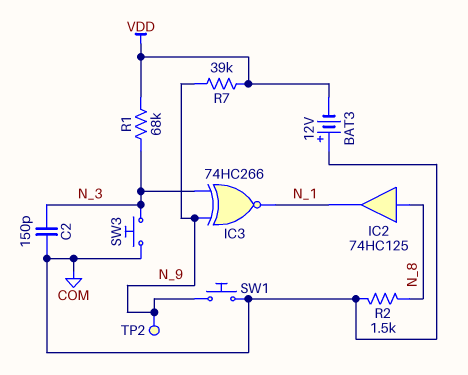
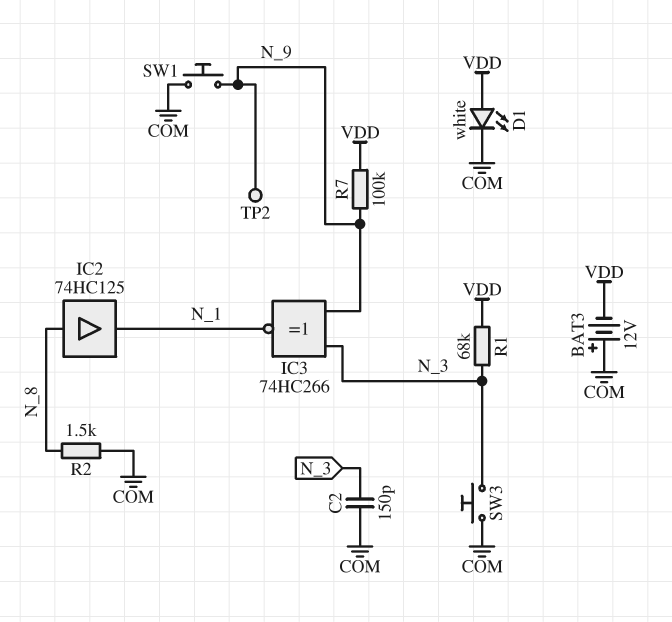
D1: none -> LED white (A VDD, K COM)
R7: 39k (N_9, VDD) -> 100k (N_9, VDD)

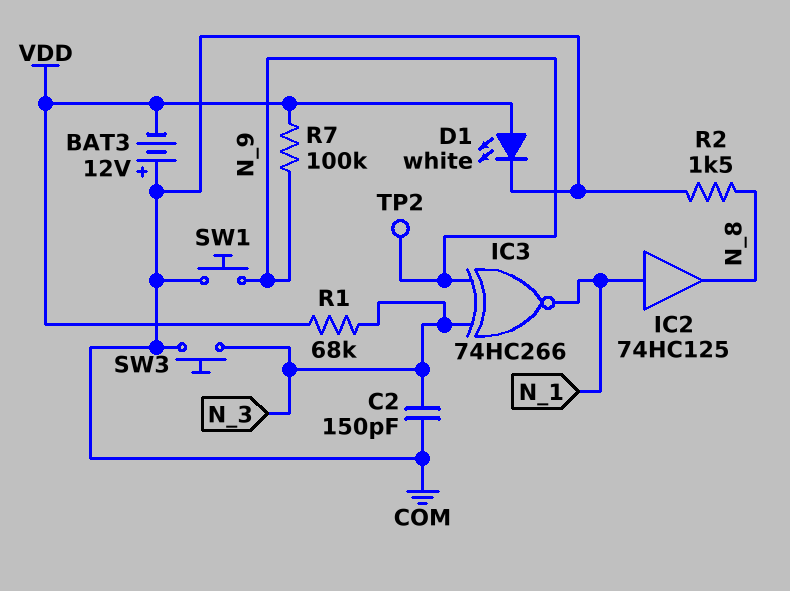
IC2: buffer 74HC125 (in N_8, out N_1) -> buffer 74HC125 (in N_1, out N_8)

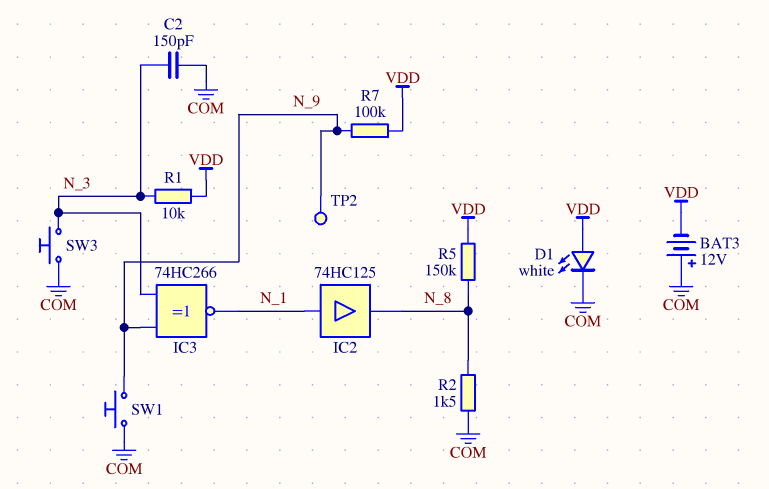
R1: 68k (N_3, VDD) -> 10k (N_3, VDD)
R5: none -> 150k (N_8, VDD)

